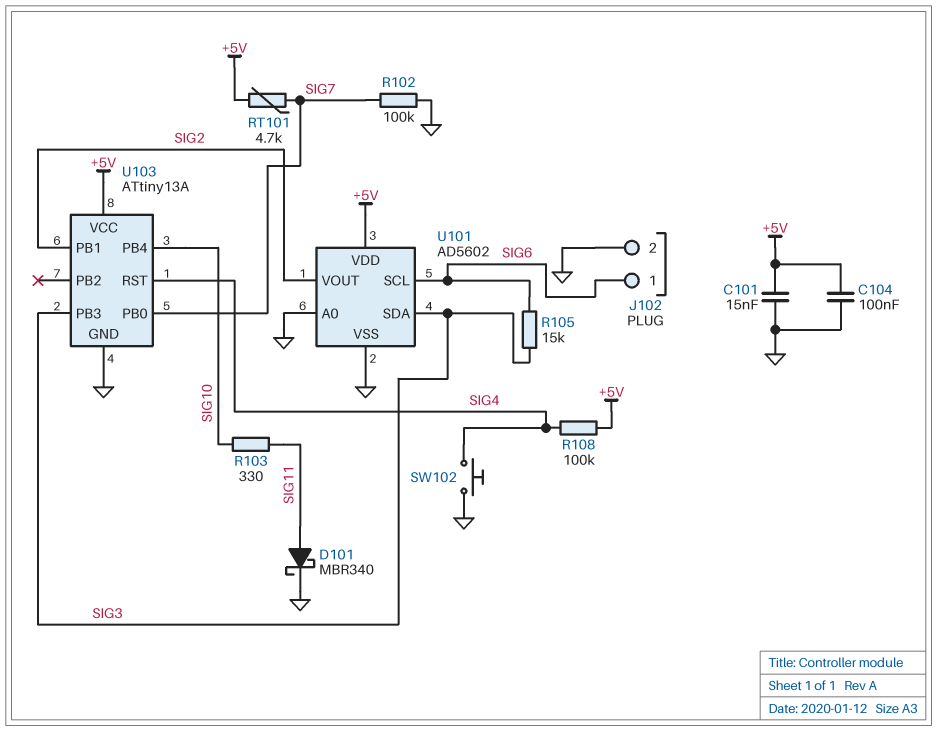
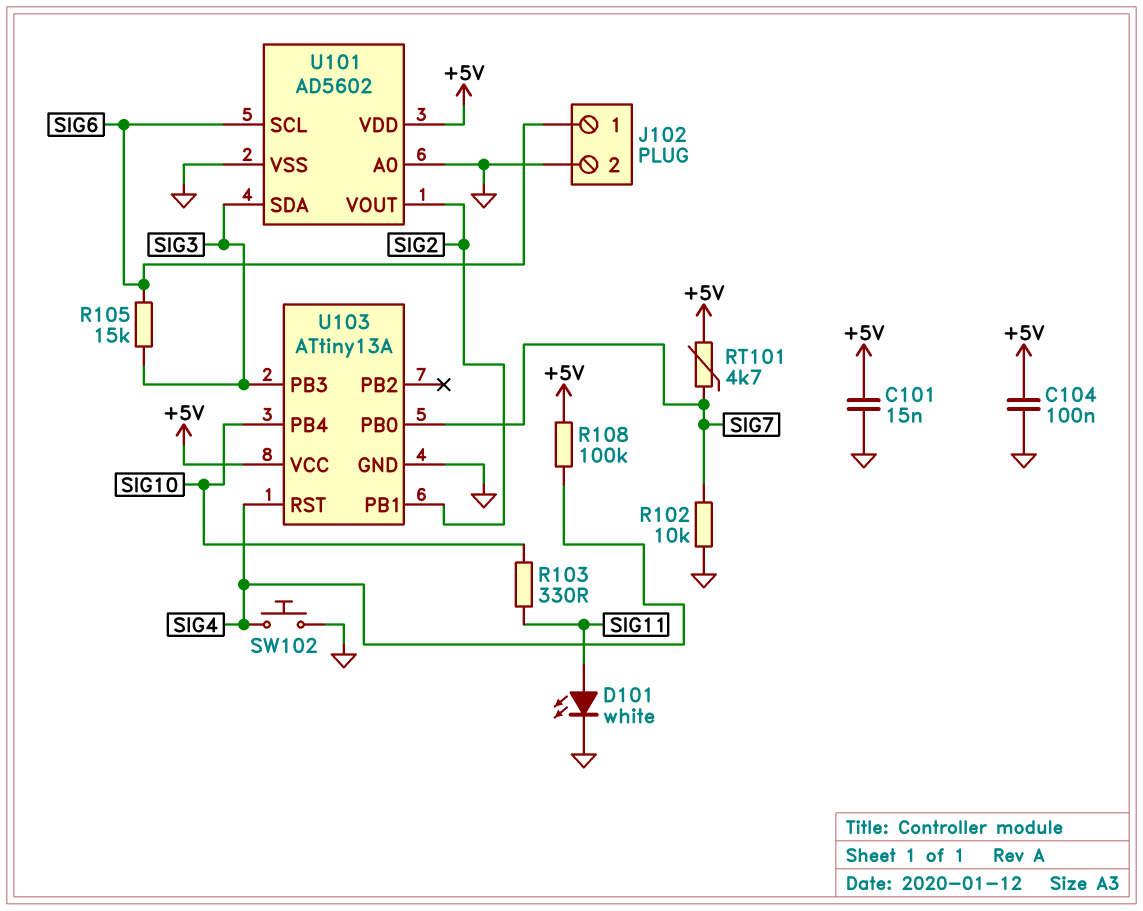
D101: schottky MBR340 (A SIG11, K GND) -> LED white (A SIG11, K GND)
R102: 100k (GND, SIG7) -> 10k (GND, SIG7)

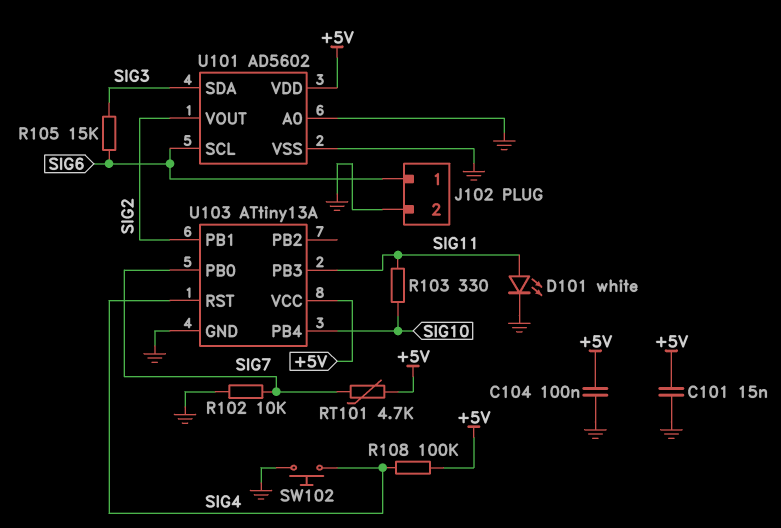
U103 pin PB3: SIG3 -> SIG11

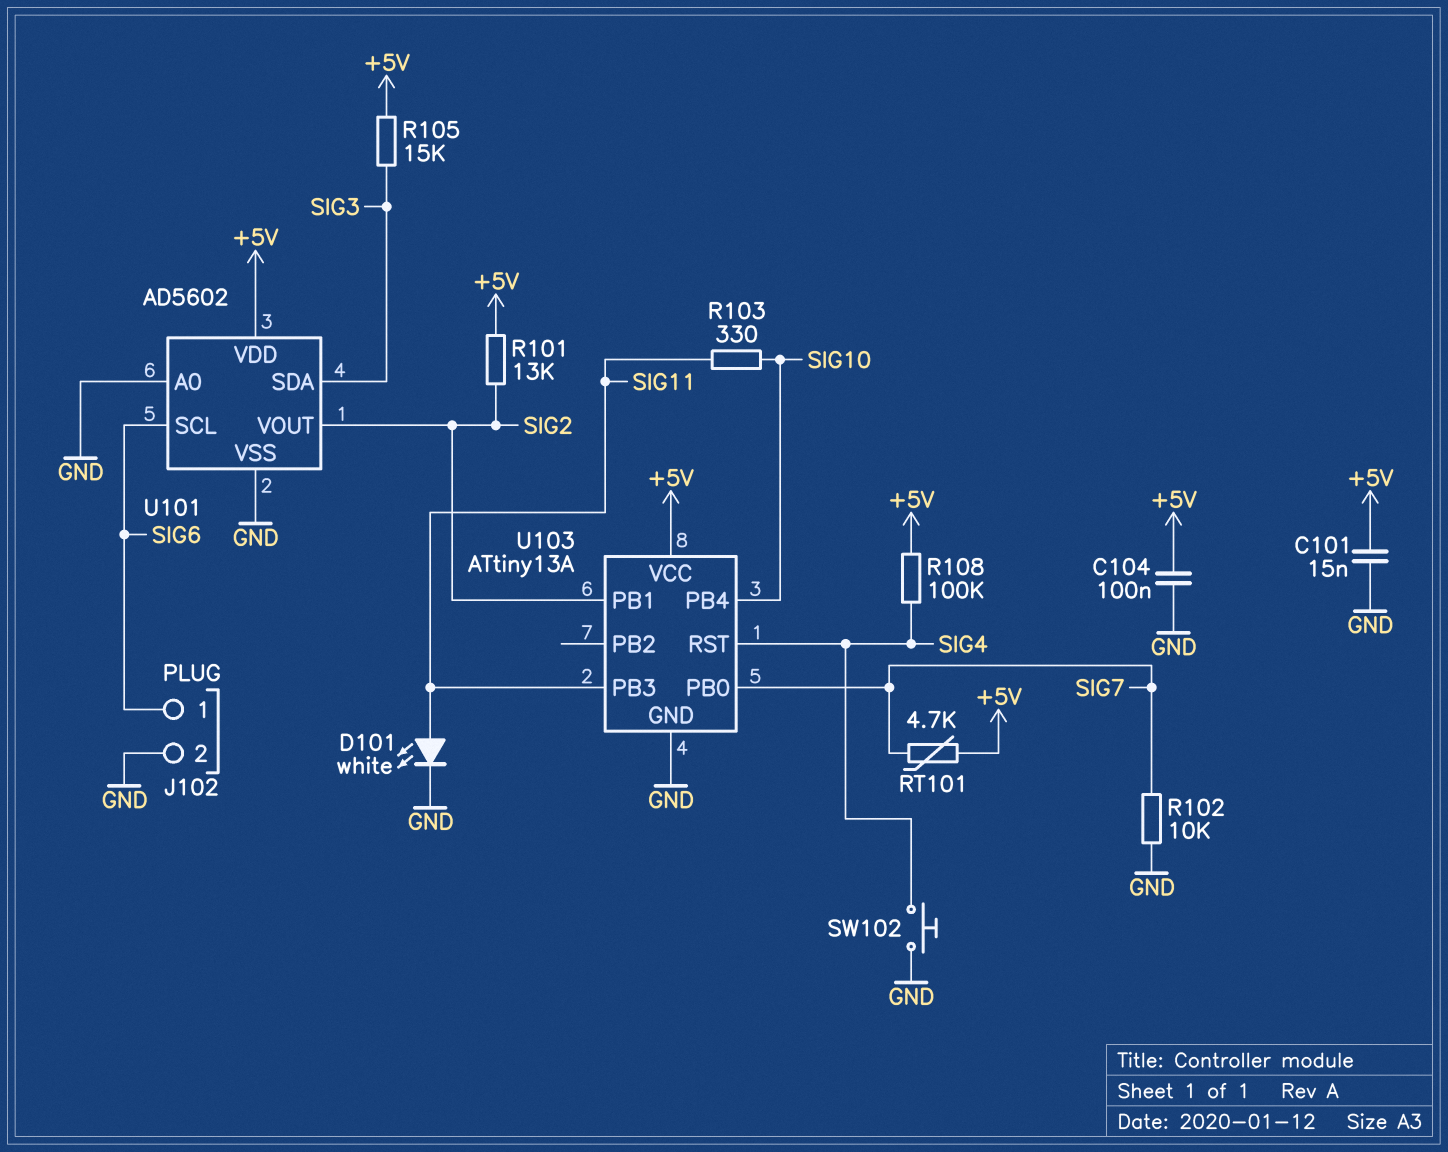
R101: none -> 13k (+5V, SIG2)
R105: 15k (SIG3, SIG6) -> 15k (+5V, SIG3)

